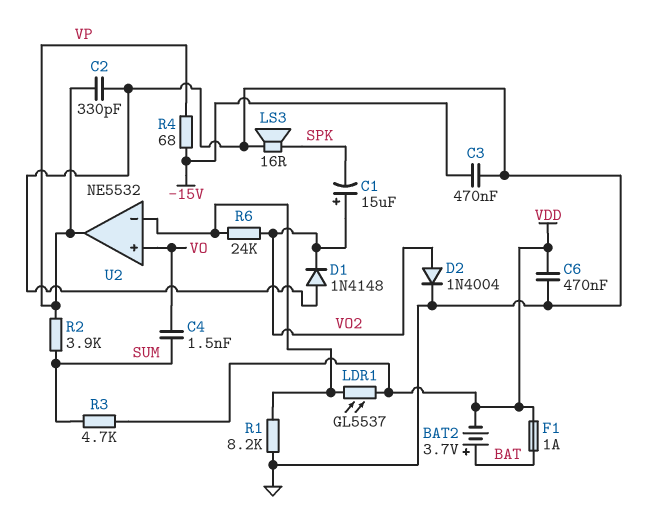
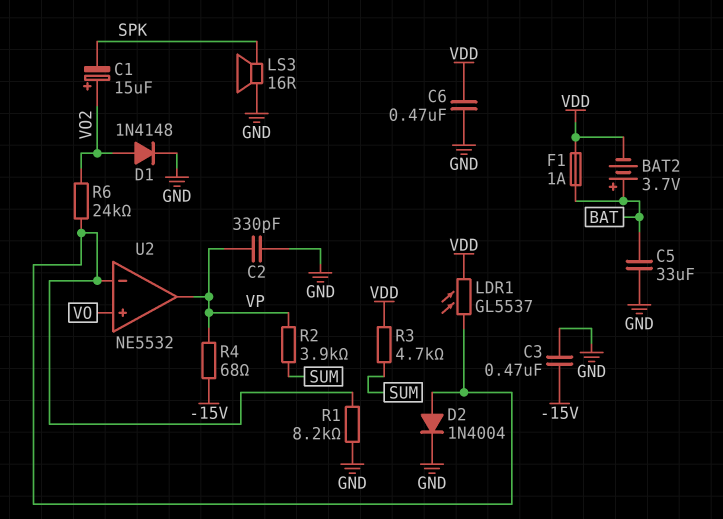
C4: 1.5nF (SUM, VO) -> none
C5: none -> 33uF (BAT, GND)
D1: diode 1N4148 (A GND, K VO2) -> diode 1N4148 (A VO2, K GND)
D2: diode 1N4004 (A VO2, K GND) -> diode 1N4004 (A U2/in-, K GND)

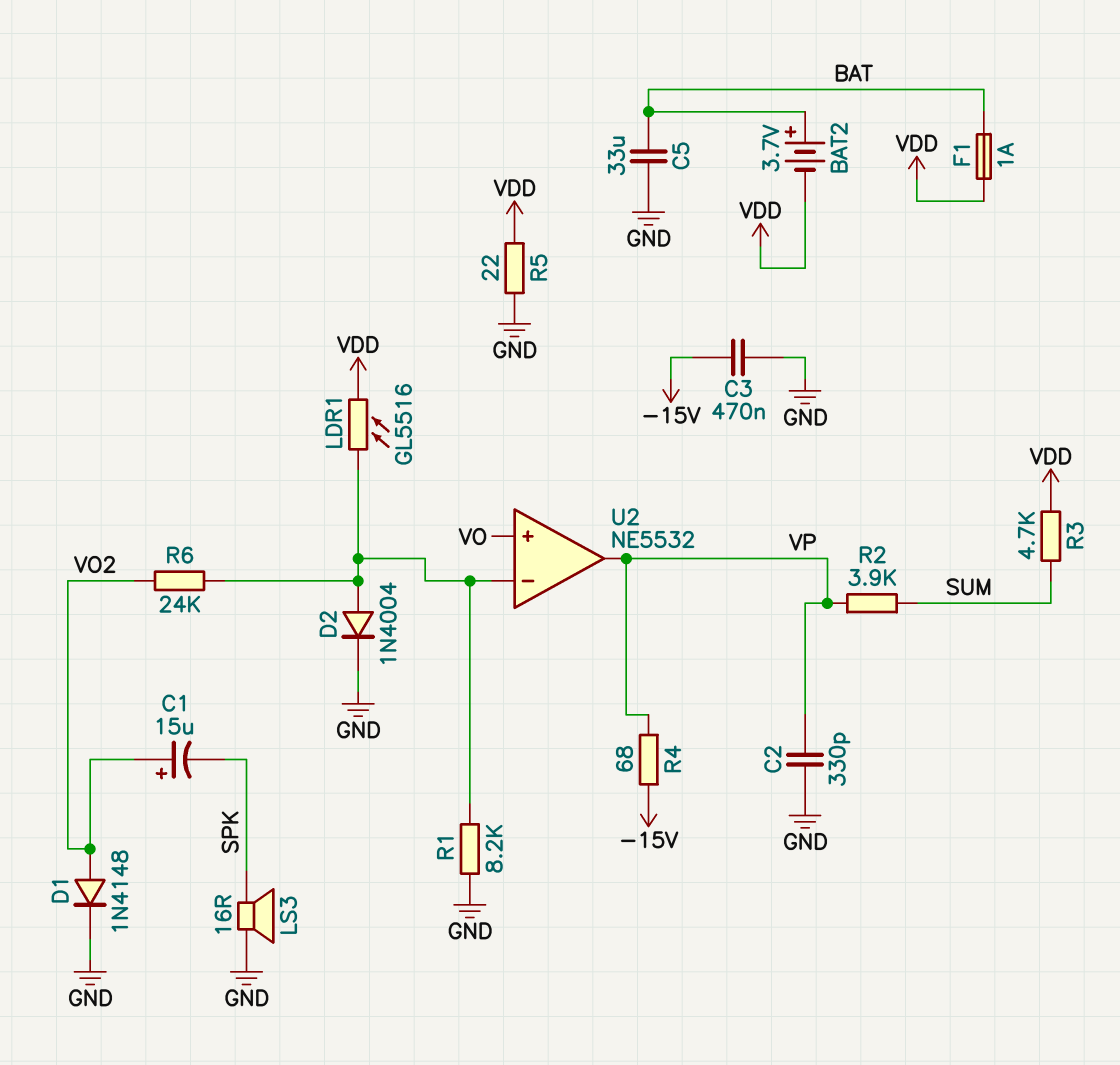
C6: 470nF (GND, VDD) -> none
LDR1: GL5537 (U2/in-, VDD) -> GL5516 (U2/in-, VDD)
R5: none -> 22 (GND, VDD)

